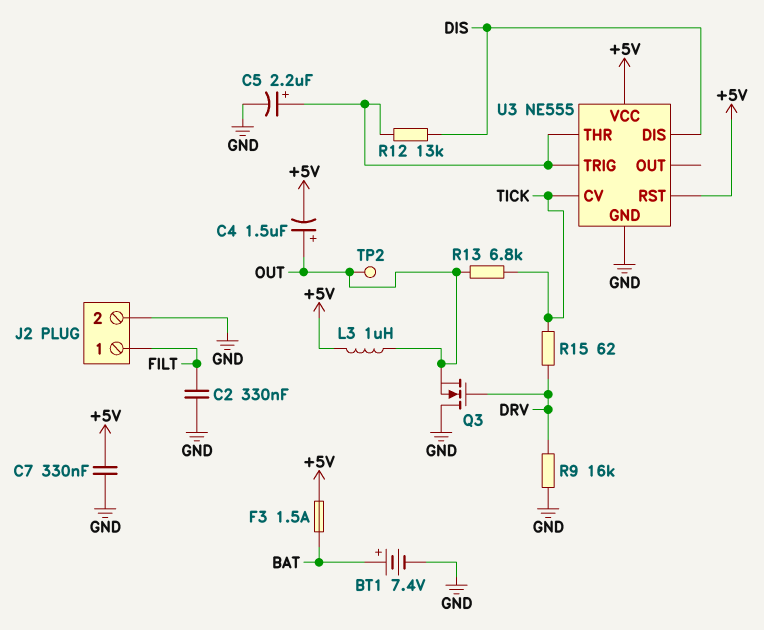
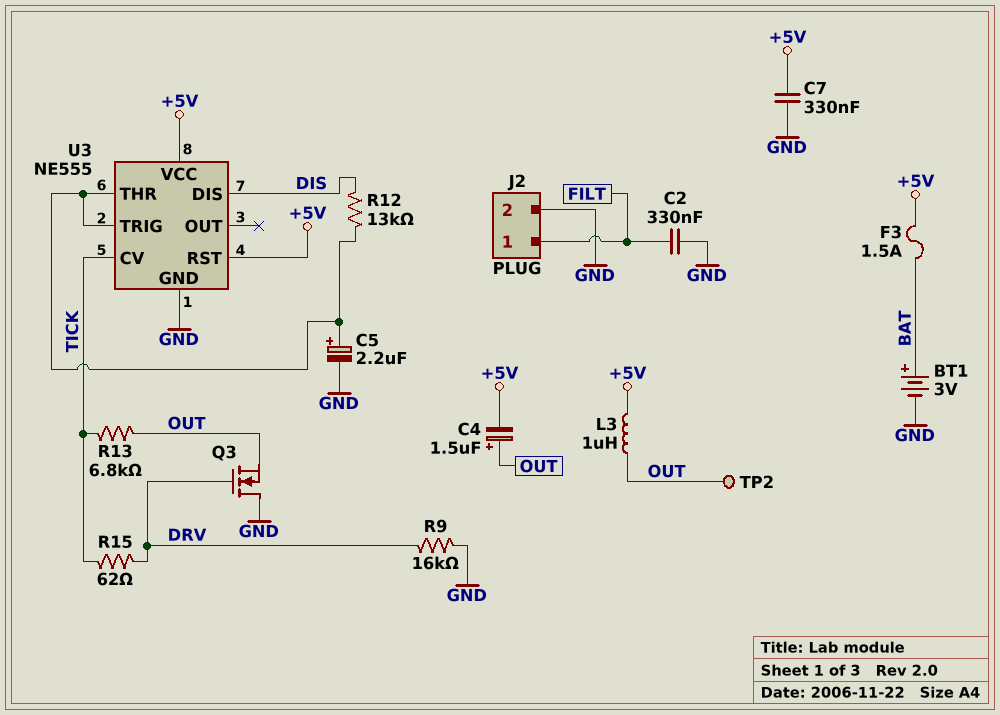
BT1: 7.4V (plus BAT, minus GND) -> 3V (plus BAT, minus GND)

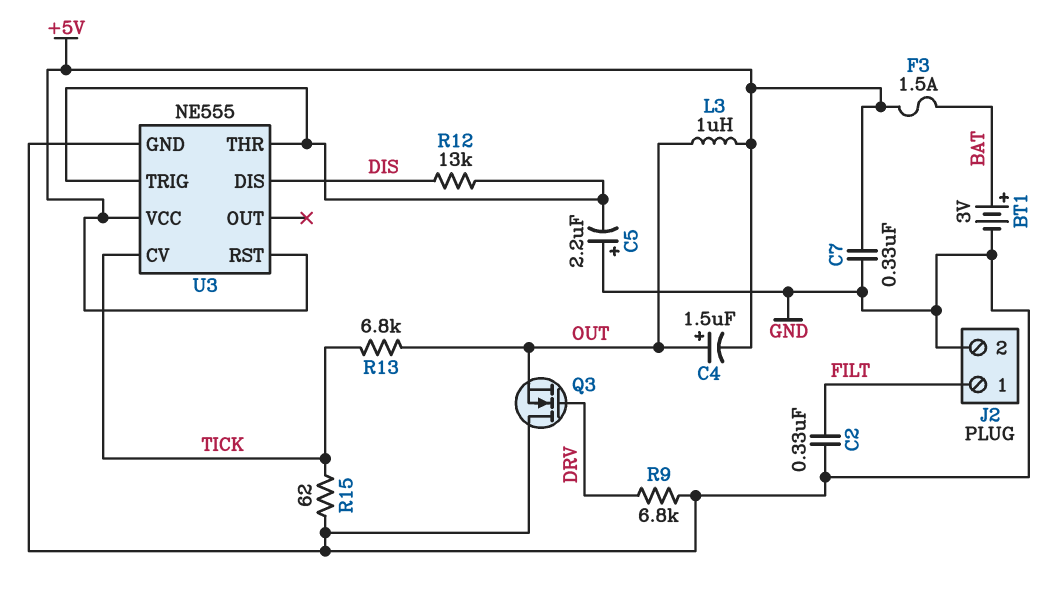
C5: 2.2uF (plus U3/THR, minus GND) -> 2.2uF (plus GND, minus U3/THR)
R9: 16k (DRV, GND) -> 6.8k (DRV, GND)
R15: 62 (DRV, TICK) -> 62 (GND, TICK)
TP2: test point (OUT) -> none

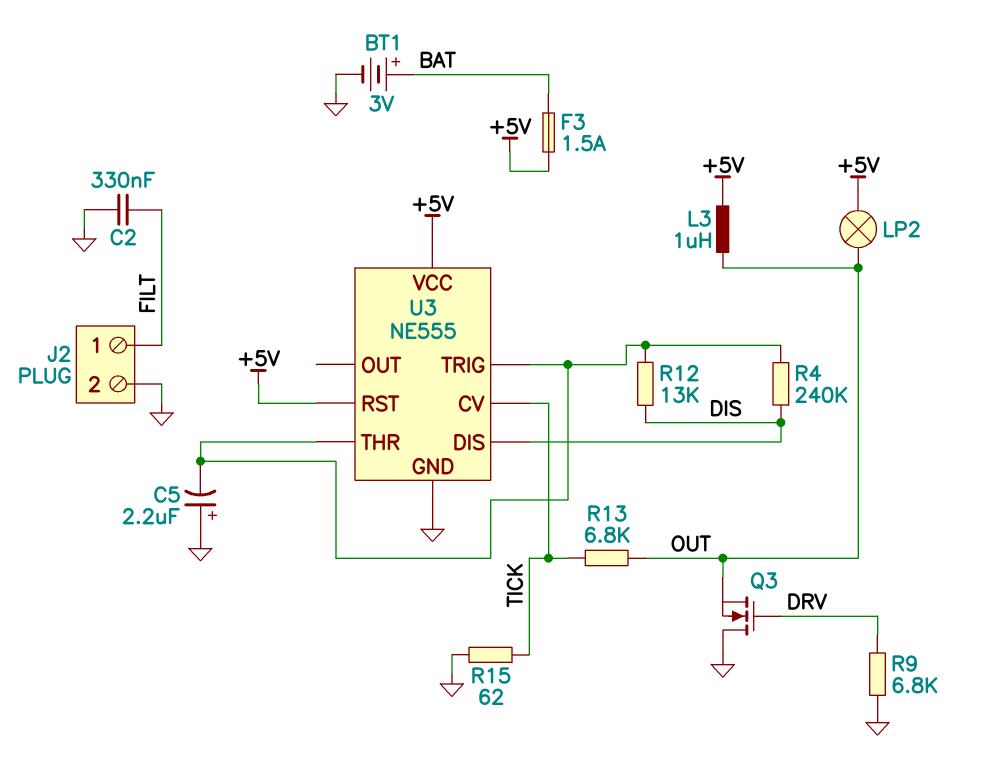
C4: 1.5uF (plus OUT, minus +5V) -> none
C7: 330nF (+5V, GND) -> none
LP2: none -> lamp (+5V, OUT)
R4: none -> 240k (DIS, U3/THR)

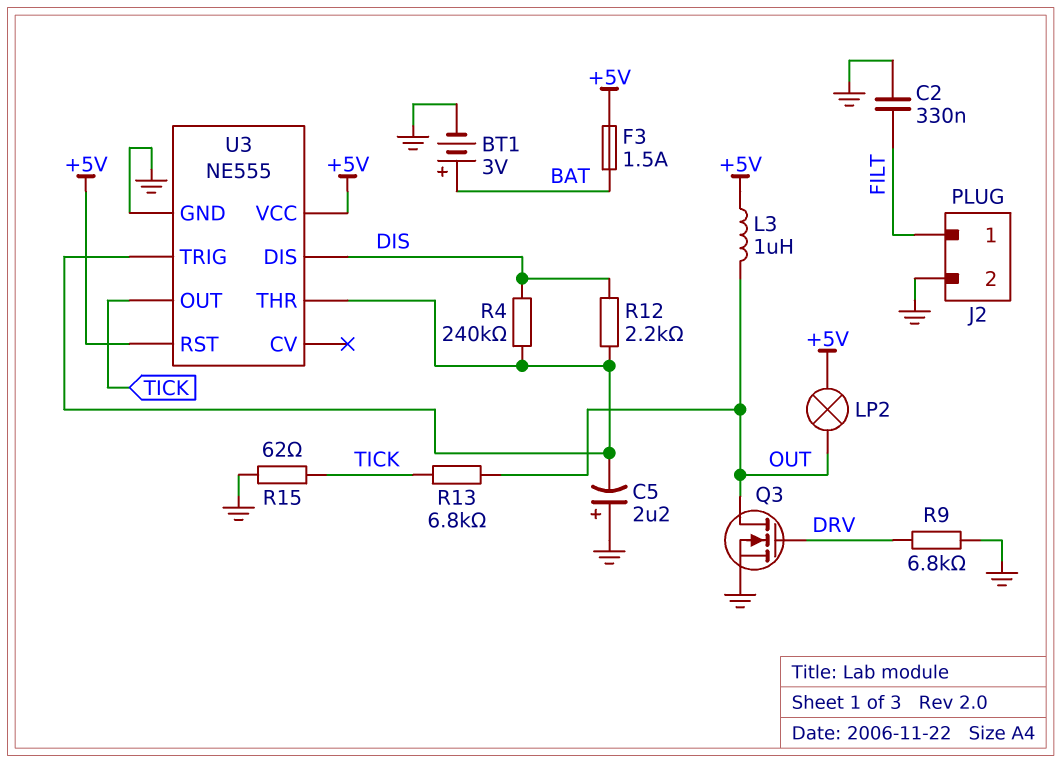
Q3: NMOS (G DRV, D GND, S OUT) -> NMOS (G DRV, D OUT, S GND)
R12: 13k (DIS, U3/THR) -> 2.2k (DIS, U3/THR)
U3 pin CV: TICK -> none
U3 pin OUT: none -> TICK

